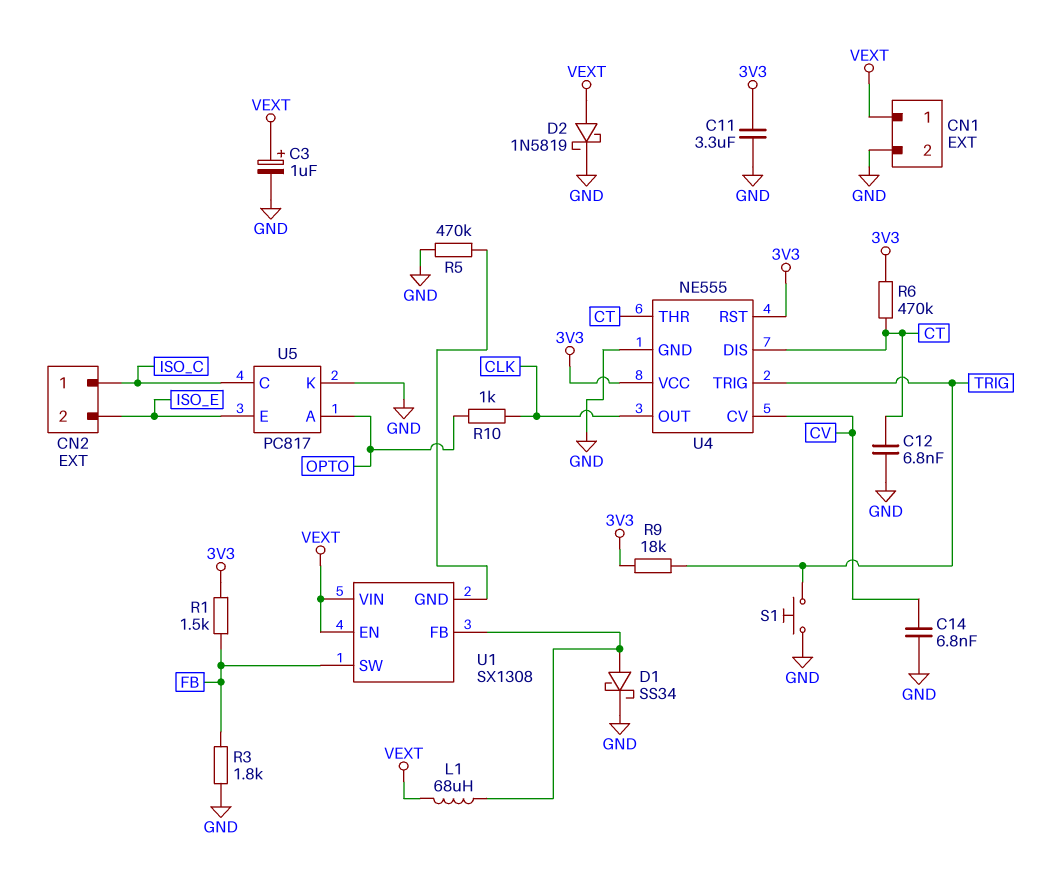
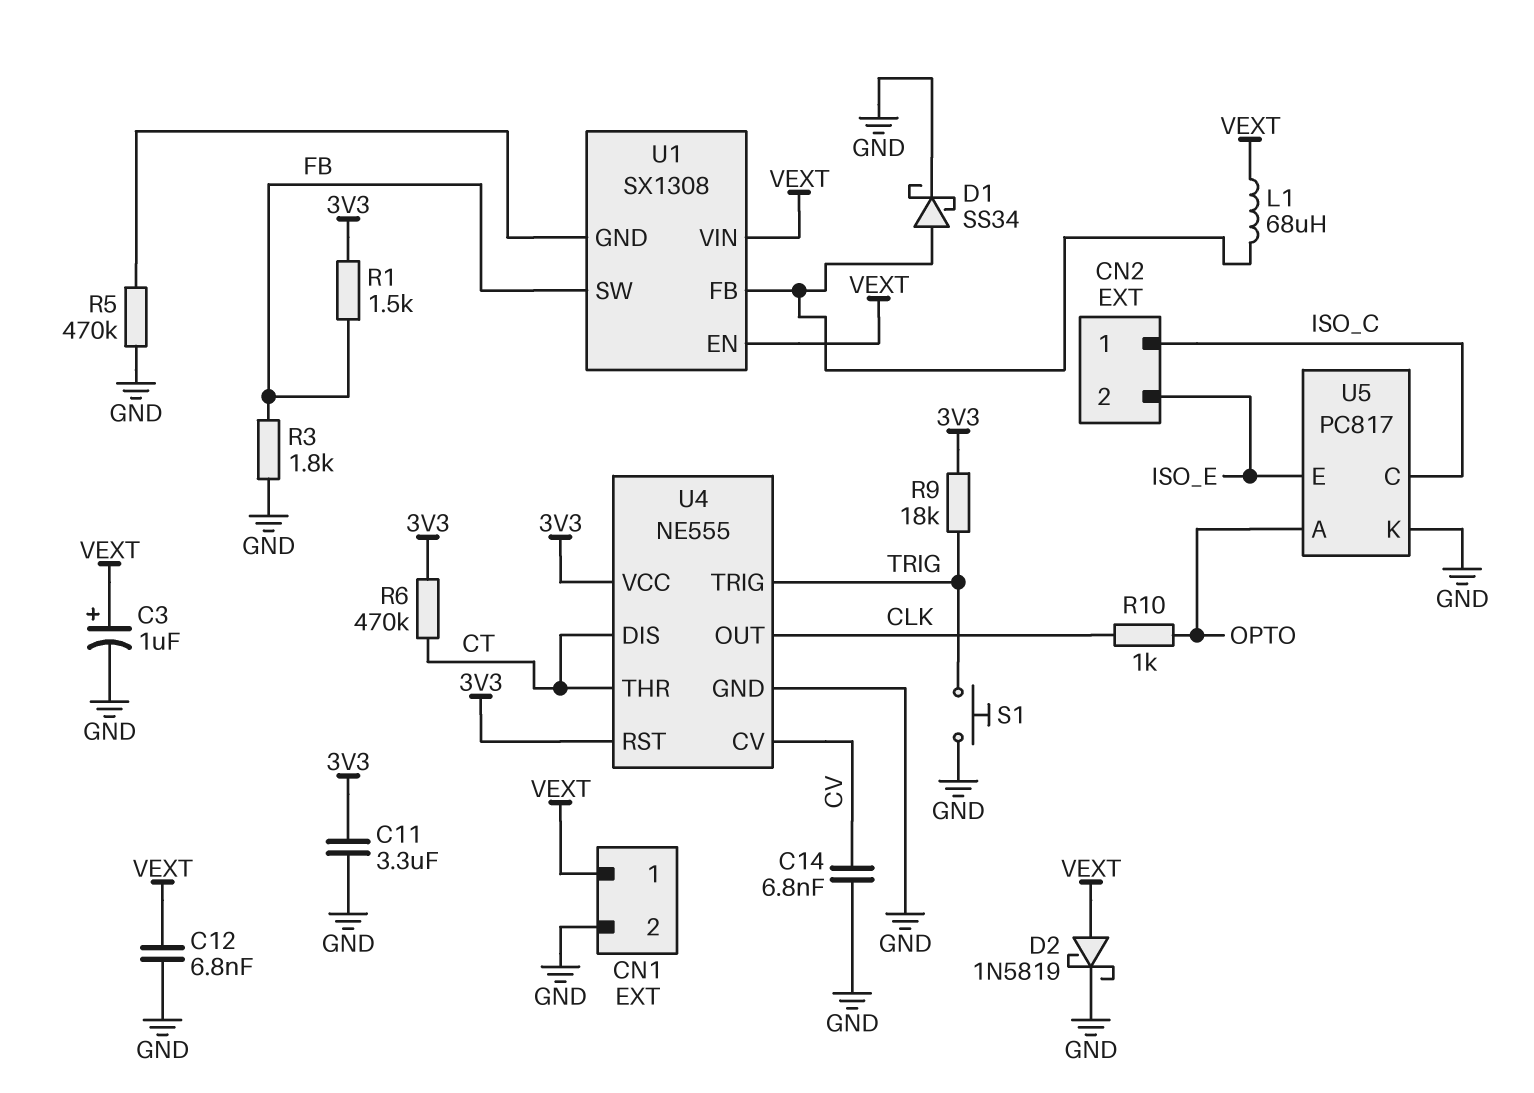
C12: 6.8nF (CT, GND) -> 6.8nF (GND, VEXT)

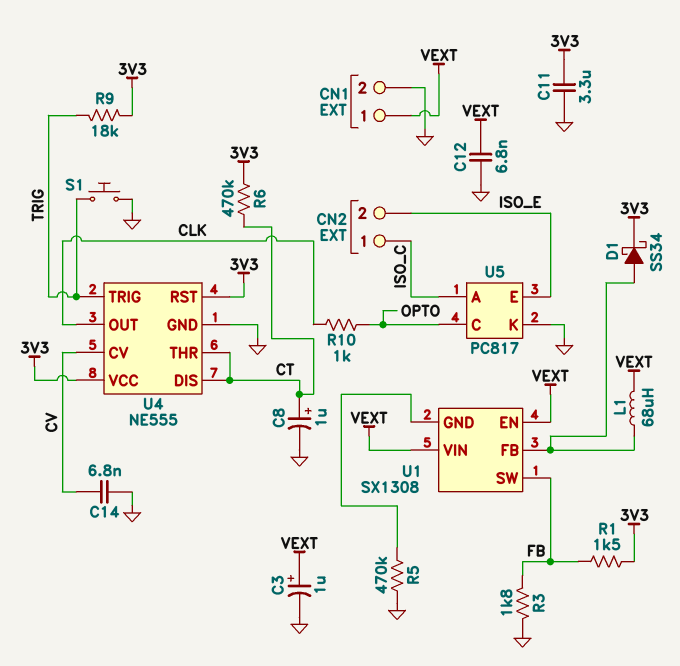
C8: none -> 1uF (plus CT, minus GND)
D1: schottky SS34 (A U1/FB, K GND) -> schottky SS34 (A U1/FB, K 3V3)
D2: schottky 1N5819 (A VEXT, K GND) -> none
U5 pin A: OPTO -> ISO_C
U5 pin C: ISO_C -> OPTO

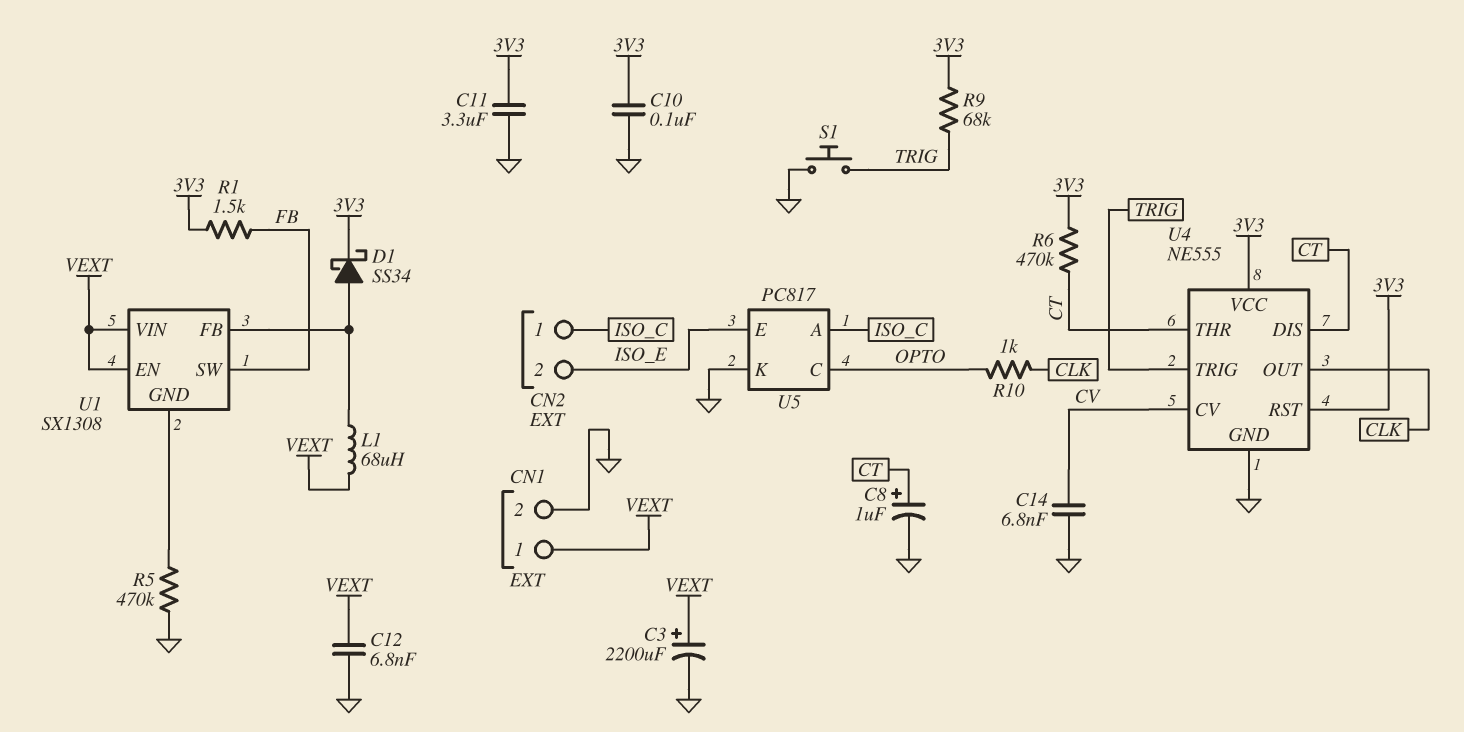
C3: 1uF (plus VEXT, minus GND) -> 2200uF (plus VEXT, minus GND)
C10: none -> 100nF (3V3, GND)
R3: 1.8k (FB, GND) -> none
R9: 18k (3V3, TRIG) -> 68k (3V3, TRIG)

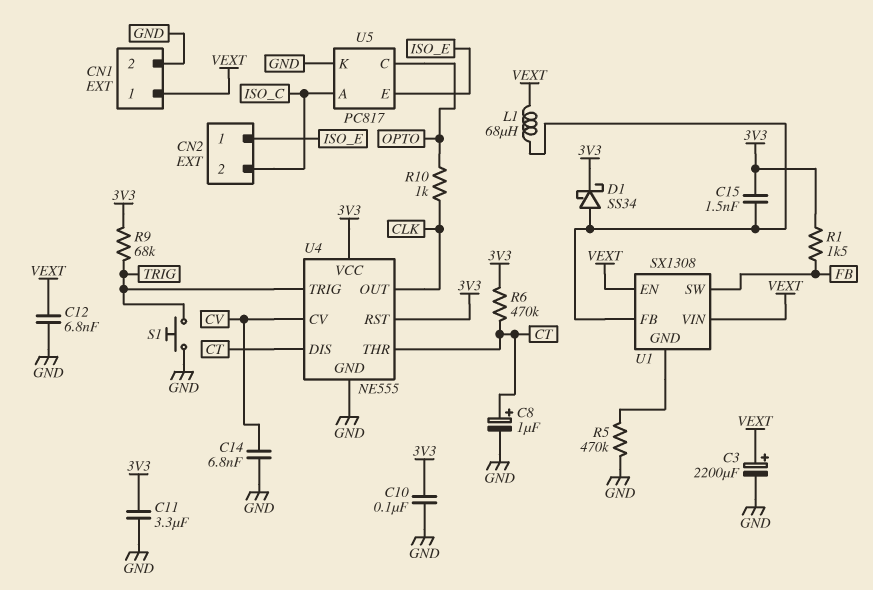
C15: none -> 1.5nF (3V3, U1/FB)
CN2 pin 1: ISO_C -> ISO_E
CN2 pin 2: ISO_E -> ISO_C

